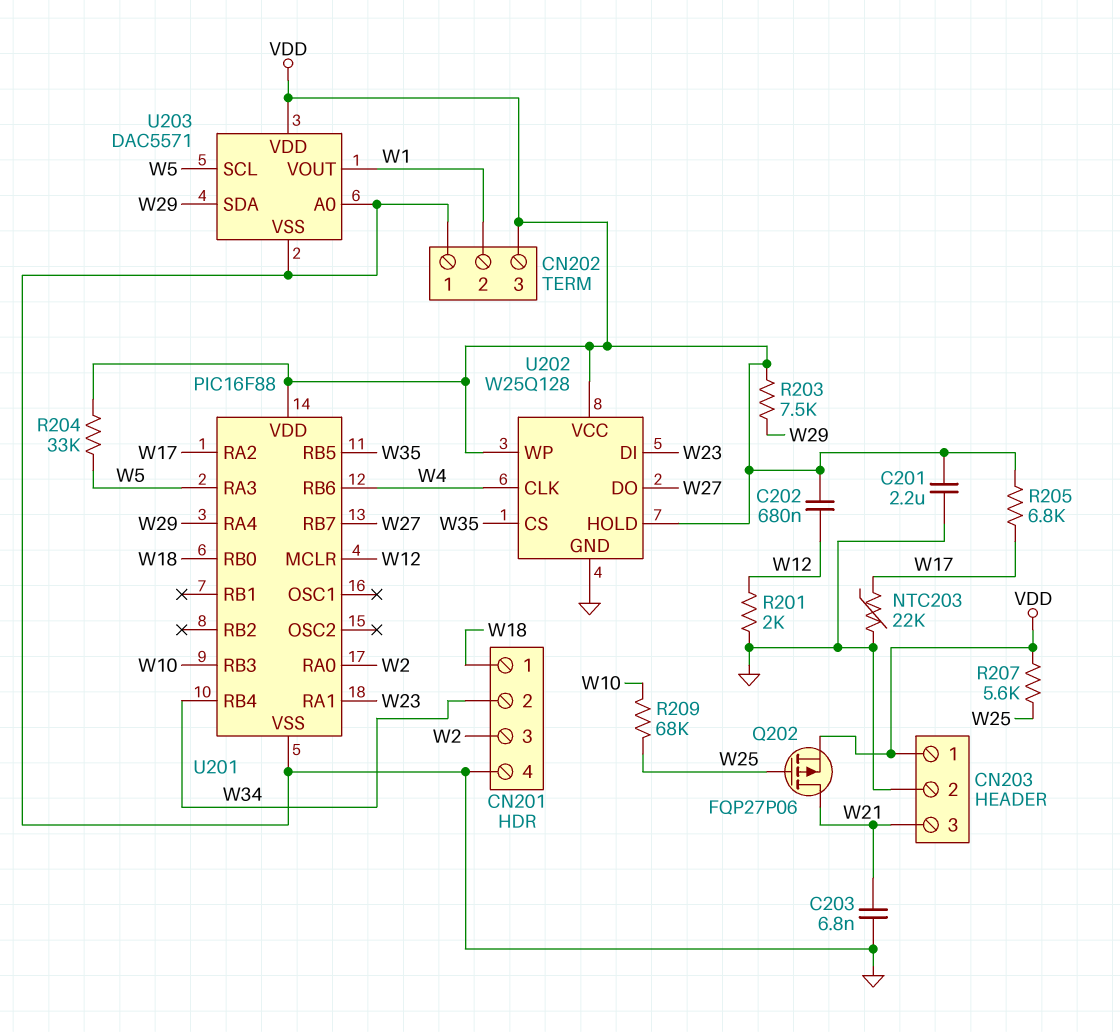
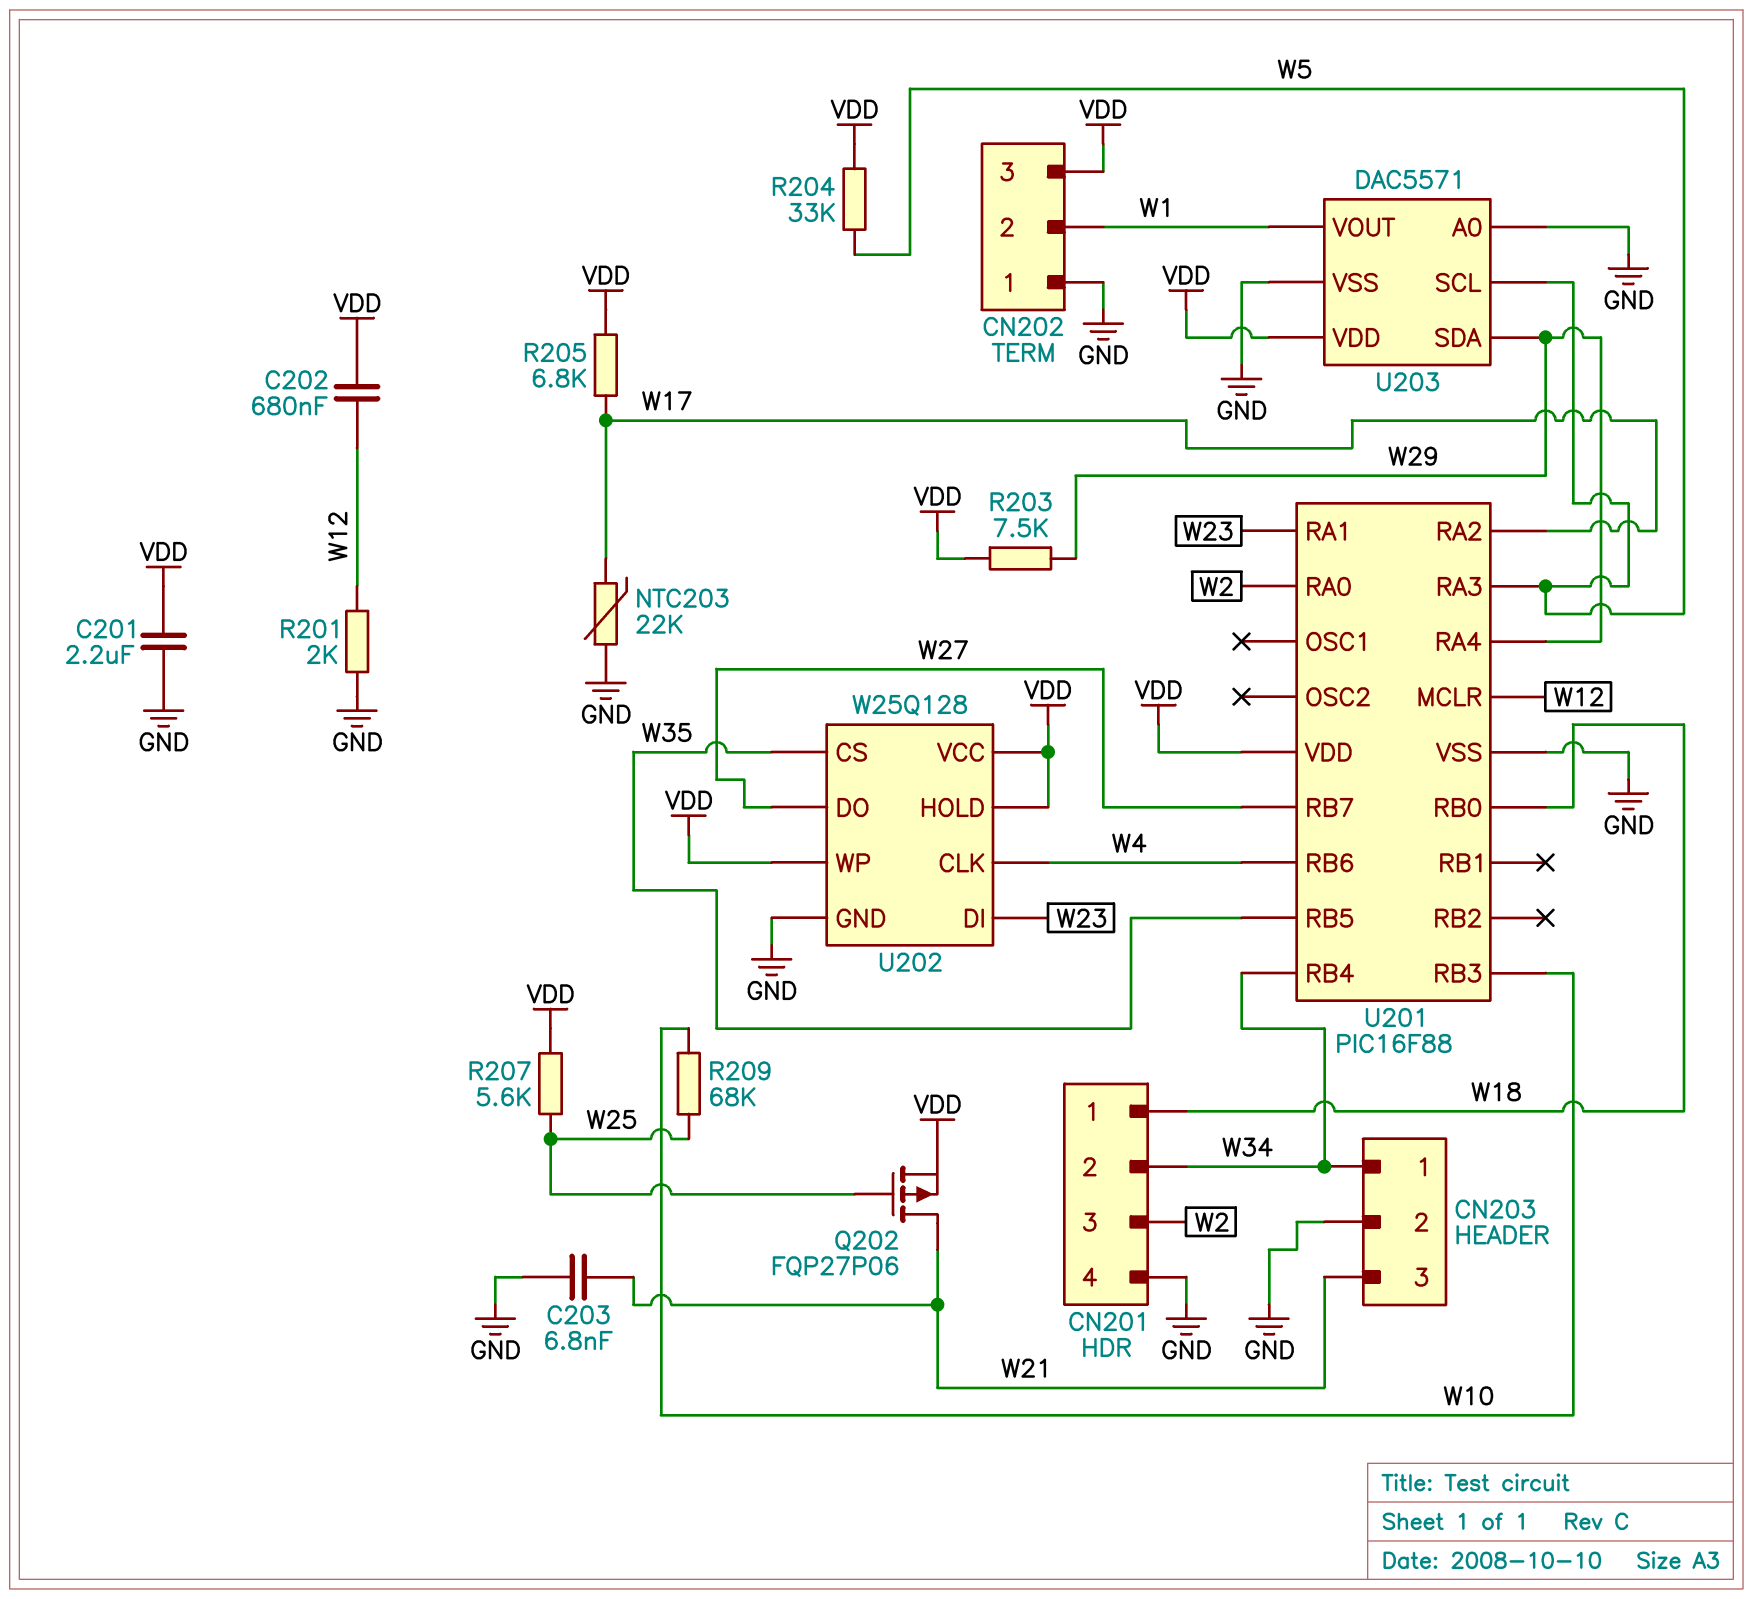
CN203 pin 1: VDD -> W34

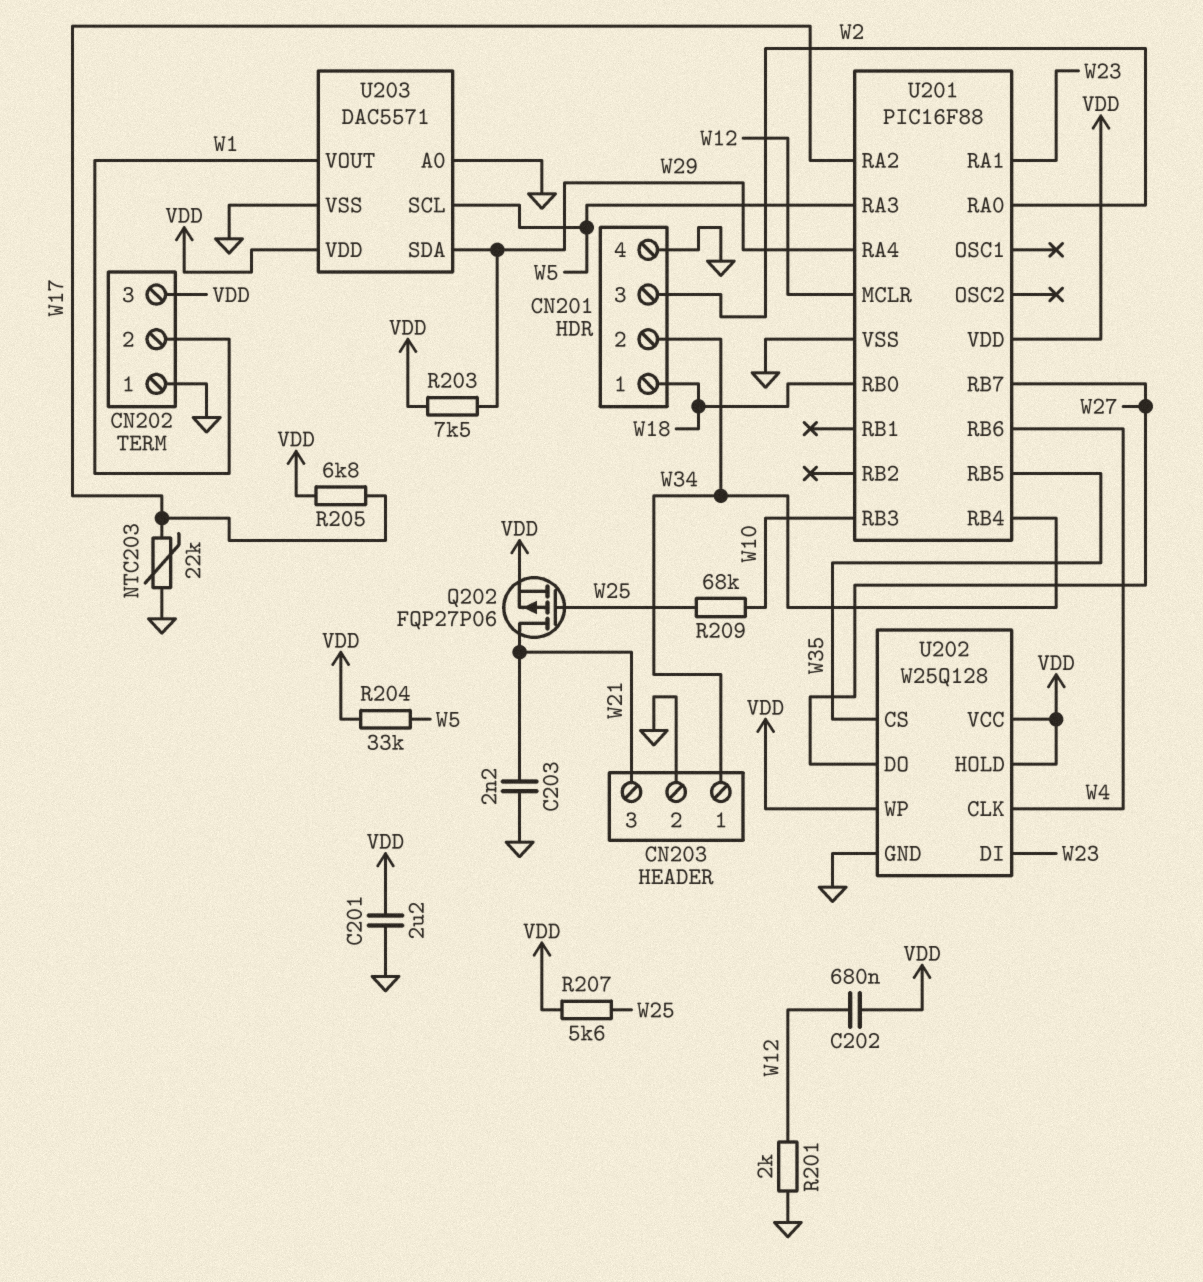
C203: 6.8nF (GND, W21) -> 2.2nF (GND, W21)

